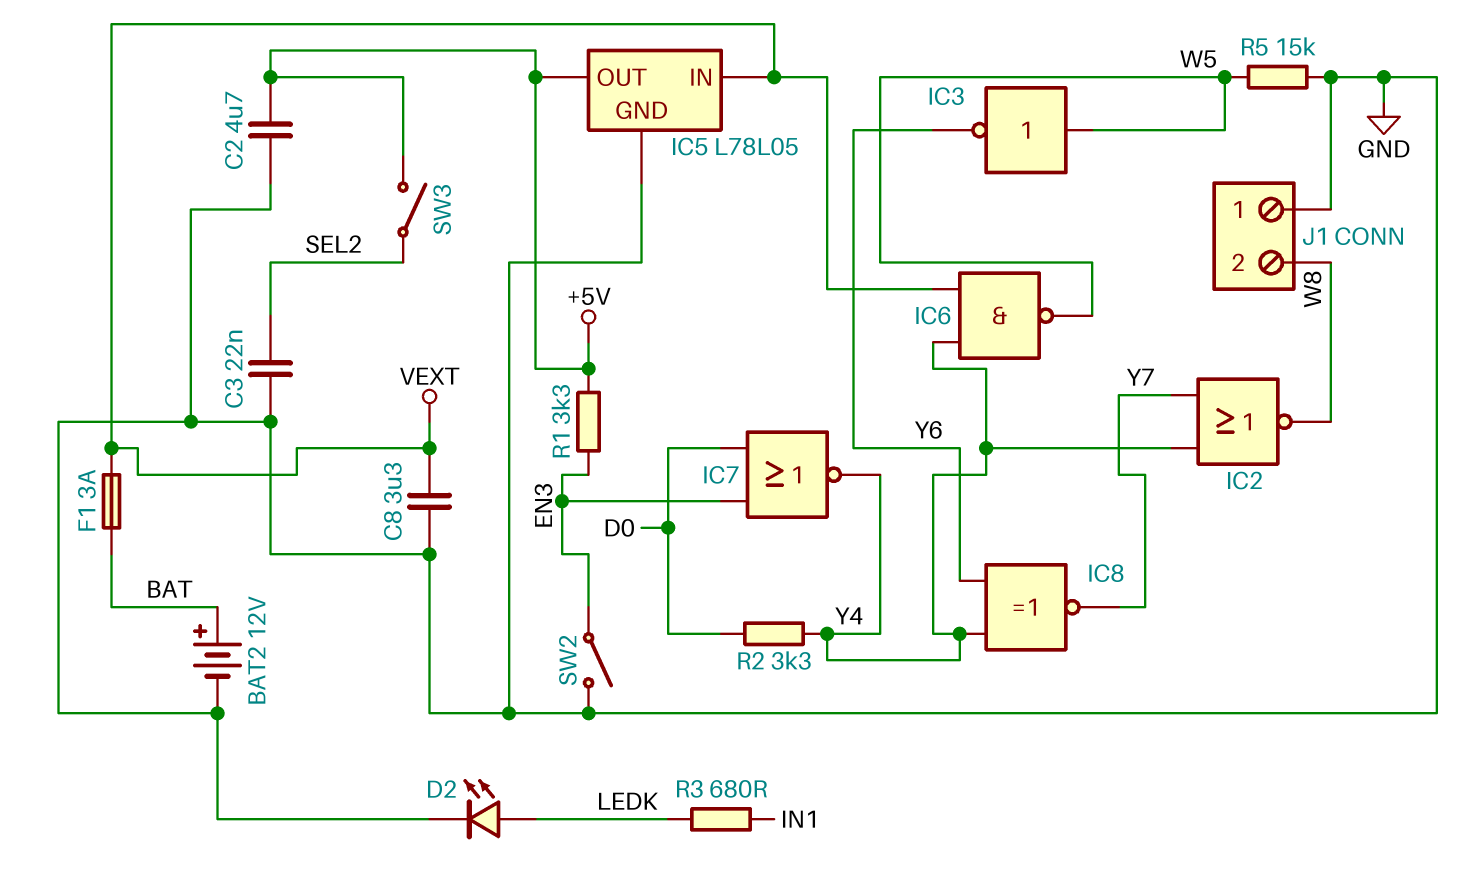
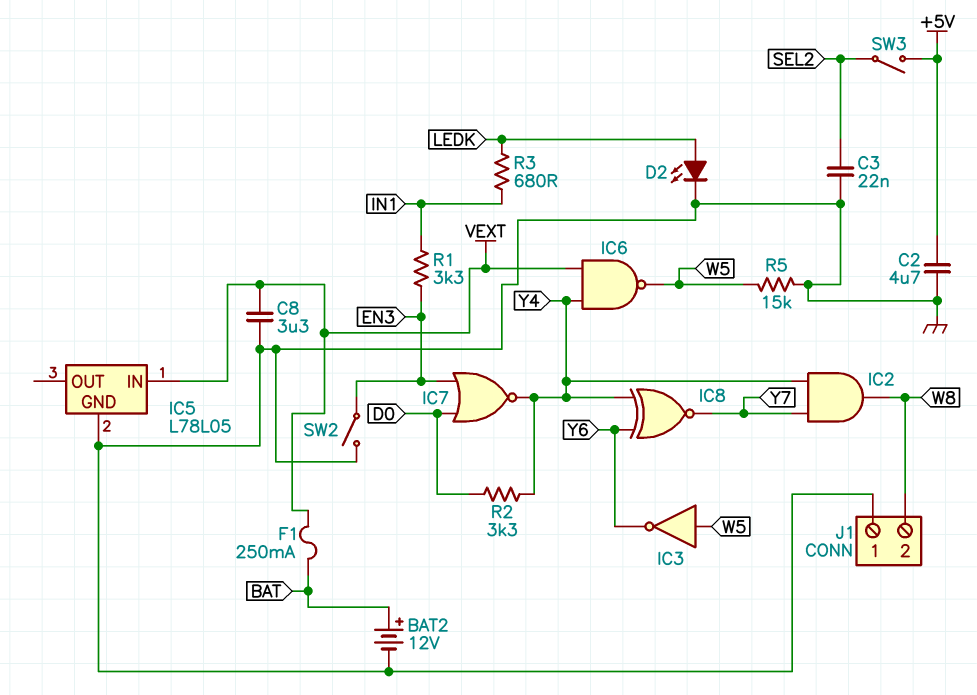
F1: 3A (BAT, VEXT) -> 250mA (BAT, VEXT)
IC2: NOR (in Y4, in Y7, out W8) -> AND (in Y4, in Y7, out W8)
IC5 pin OUT: +5V -> none
R1: 3.3k (+5V, EN3) -> 3.3k (EN3, IN1)

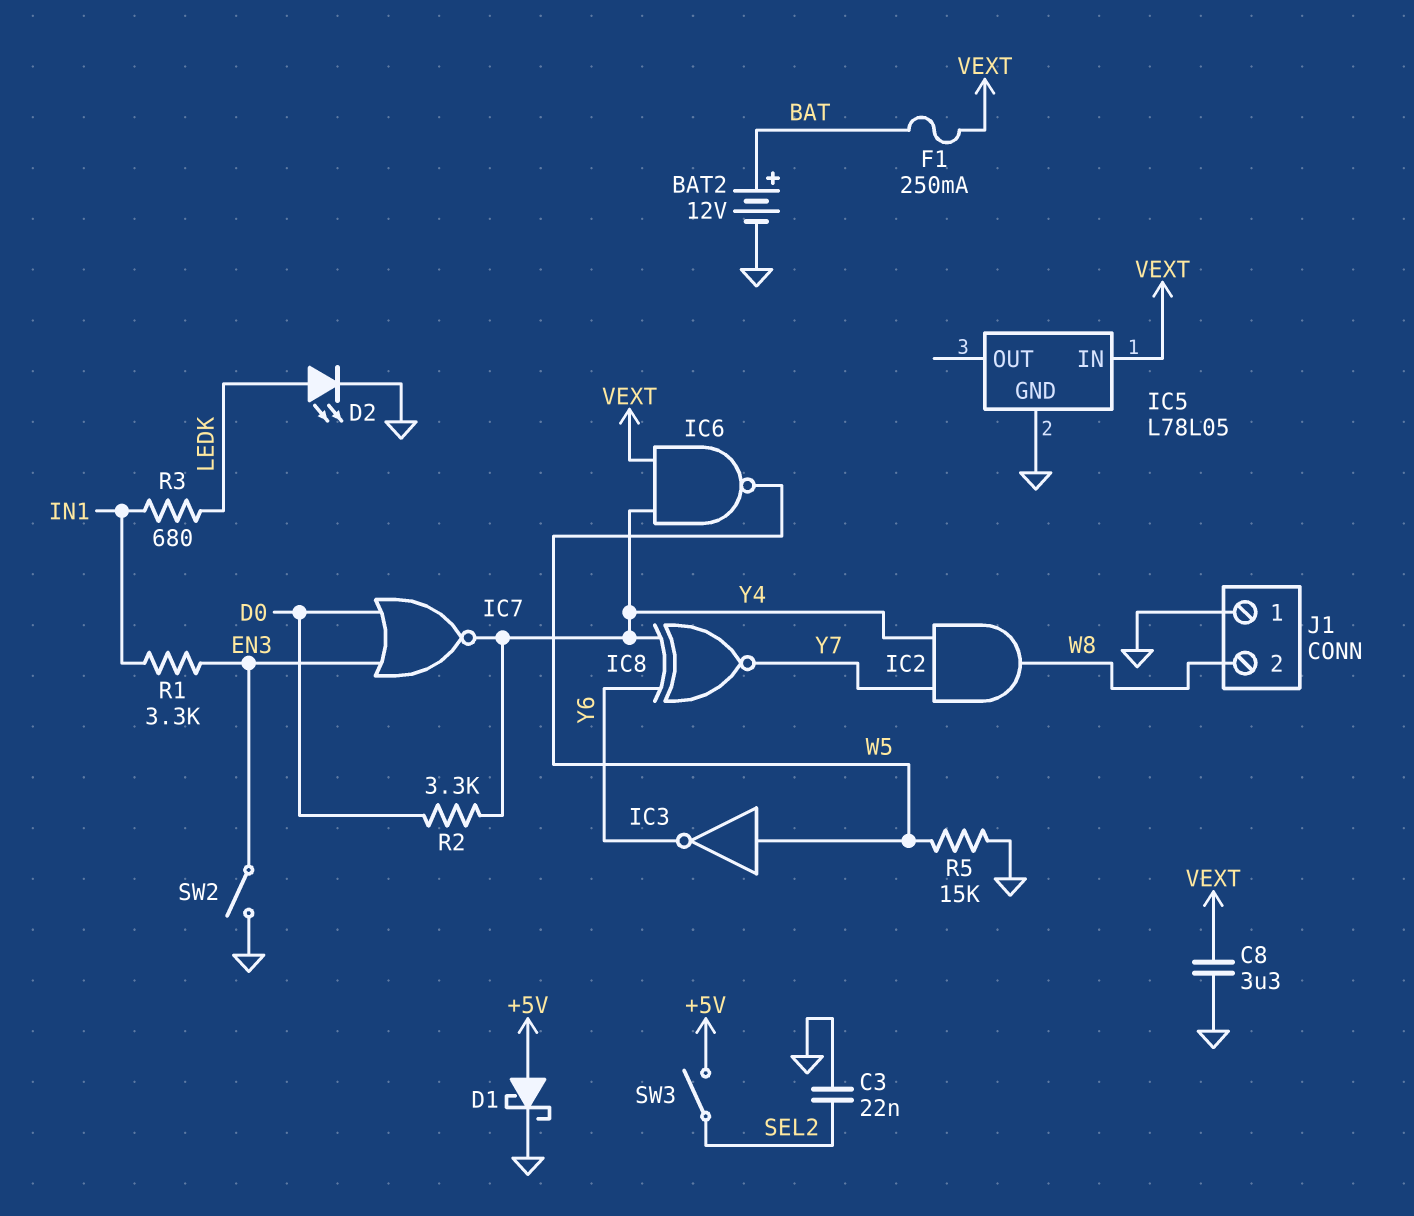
C2: 4.7uF (+5V, GND) -> none
D1: none -> schottky (A +5V, K GND)

